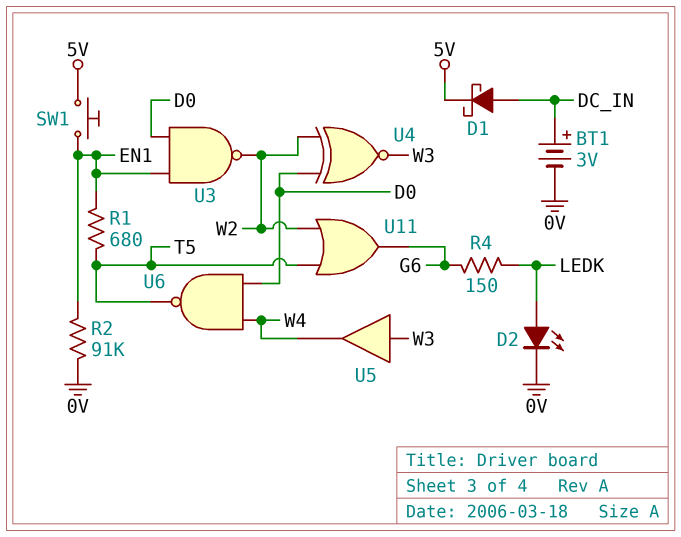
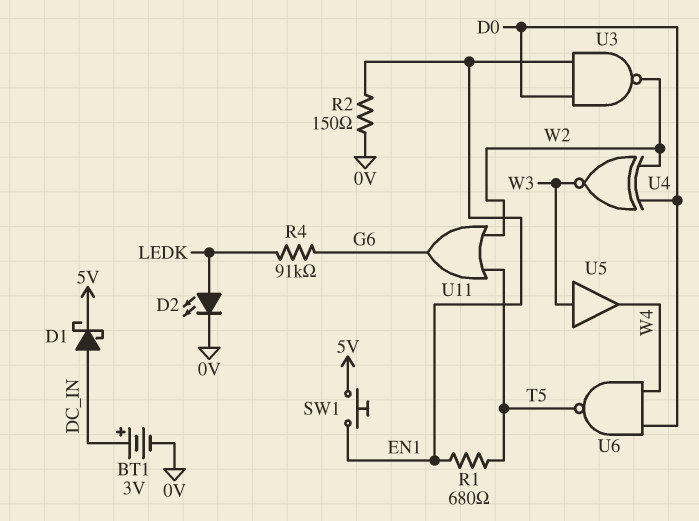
R2: 91k (0V, EN1) -> 150 (0V, EN1)
R4: 150 (G6, LEDK) -> 91k (G6, LEDK)

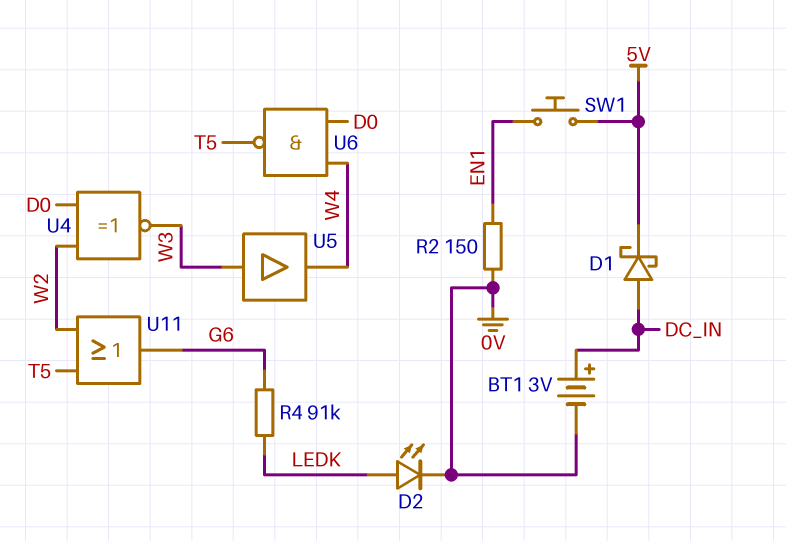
R1: 680 (EN1, T5) -> none
U3: NAND (in D0, in EN1, out W2) -> none

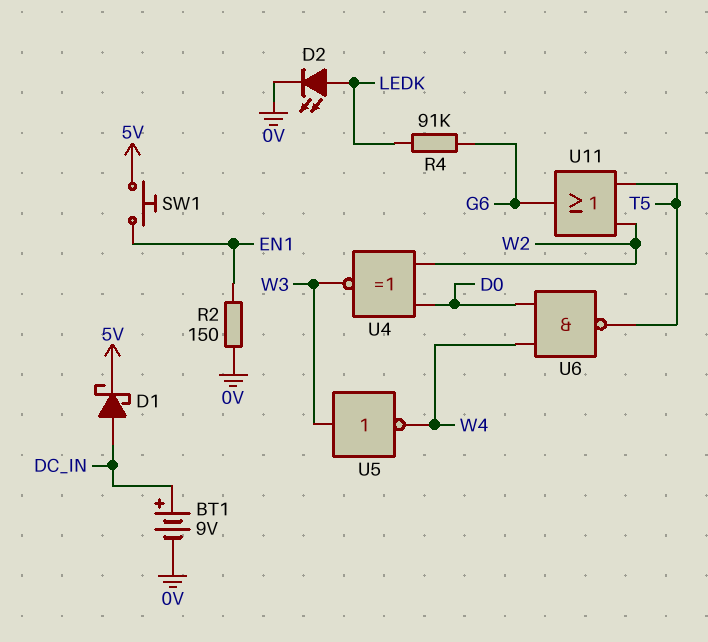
BT1: 3V (plus DC_IN, minus 0V) -> 9V (plus DC_IN, minus 0V)
U5: buffer (in W3, out W4) -> NOT (in W3, out W4)

